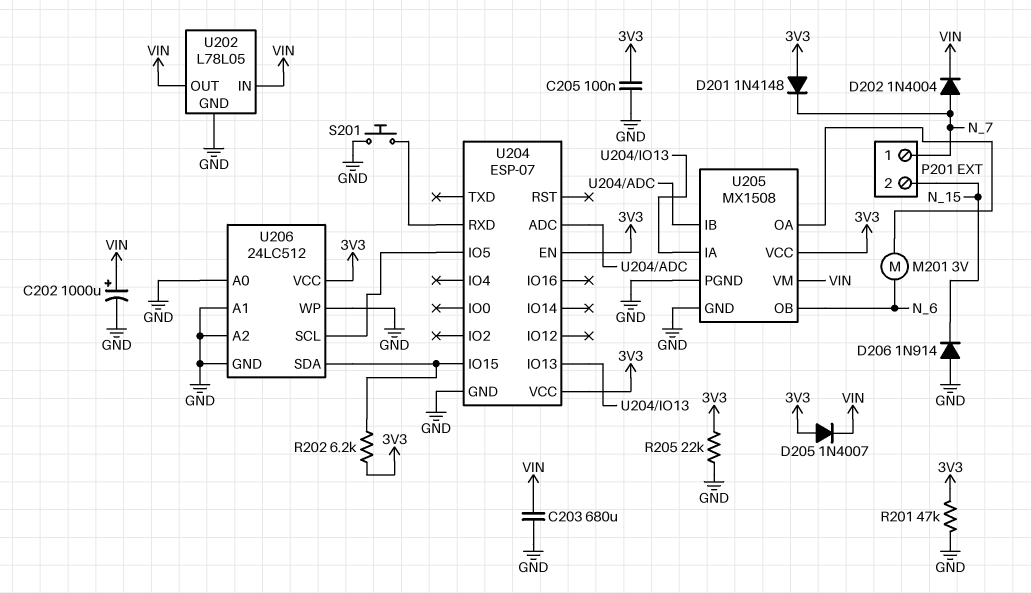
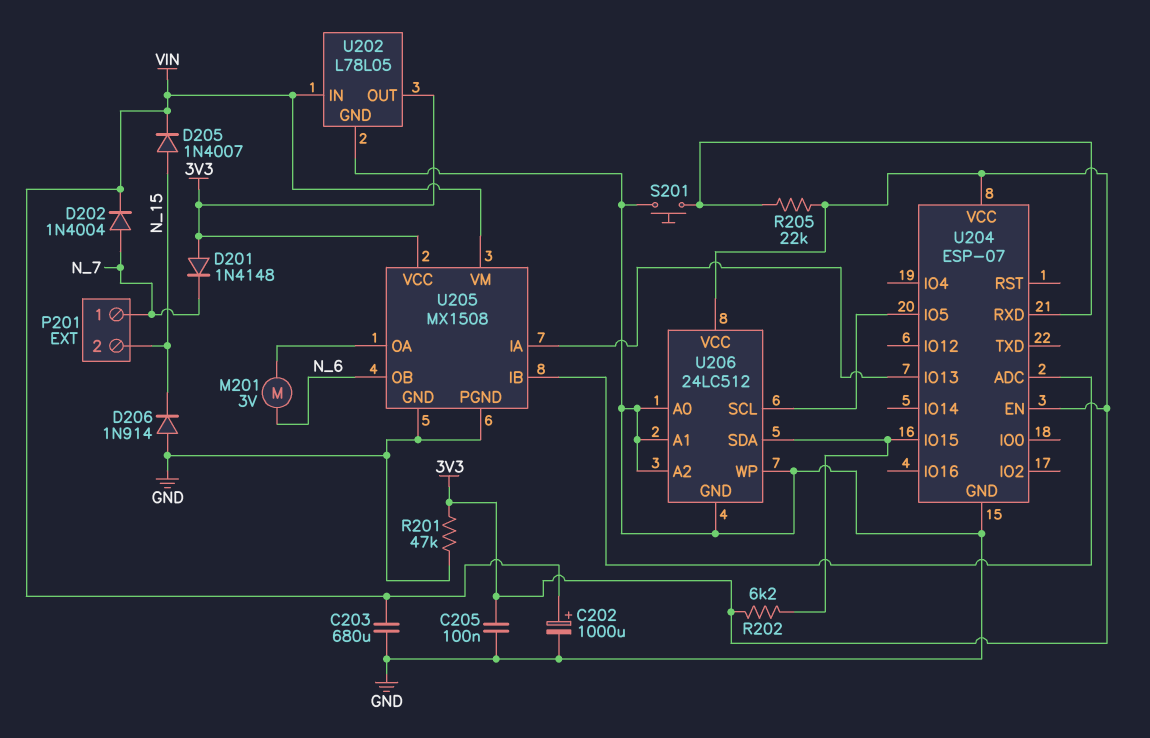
D205: diode 1N4007 (A 3V3, K VIN) -> diode 1N4007 (A N_15, K VIN)
R205: 22k (3V3, GND) -> 22k (3V3, U204/RXD)
U202 pin OUT: VIN -> 3V3

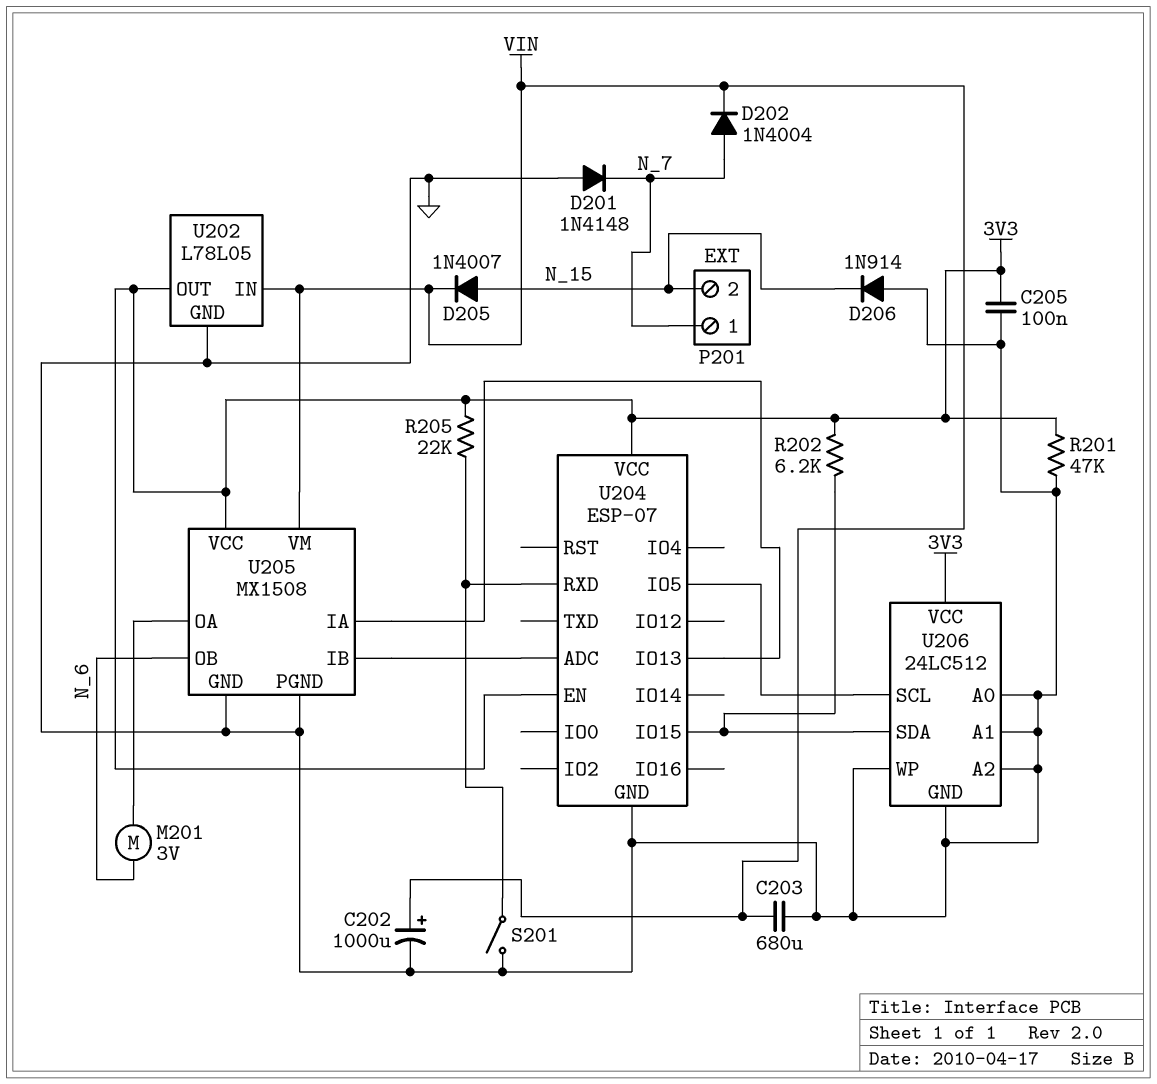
D201: diode 1N4148 (A 3V3, K N_7) -> diode 1N4148 (A GND, K N_7)
S201: button (GND, U204/RXD) -> switch (GND, U204/RXD)

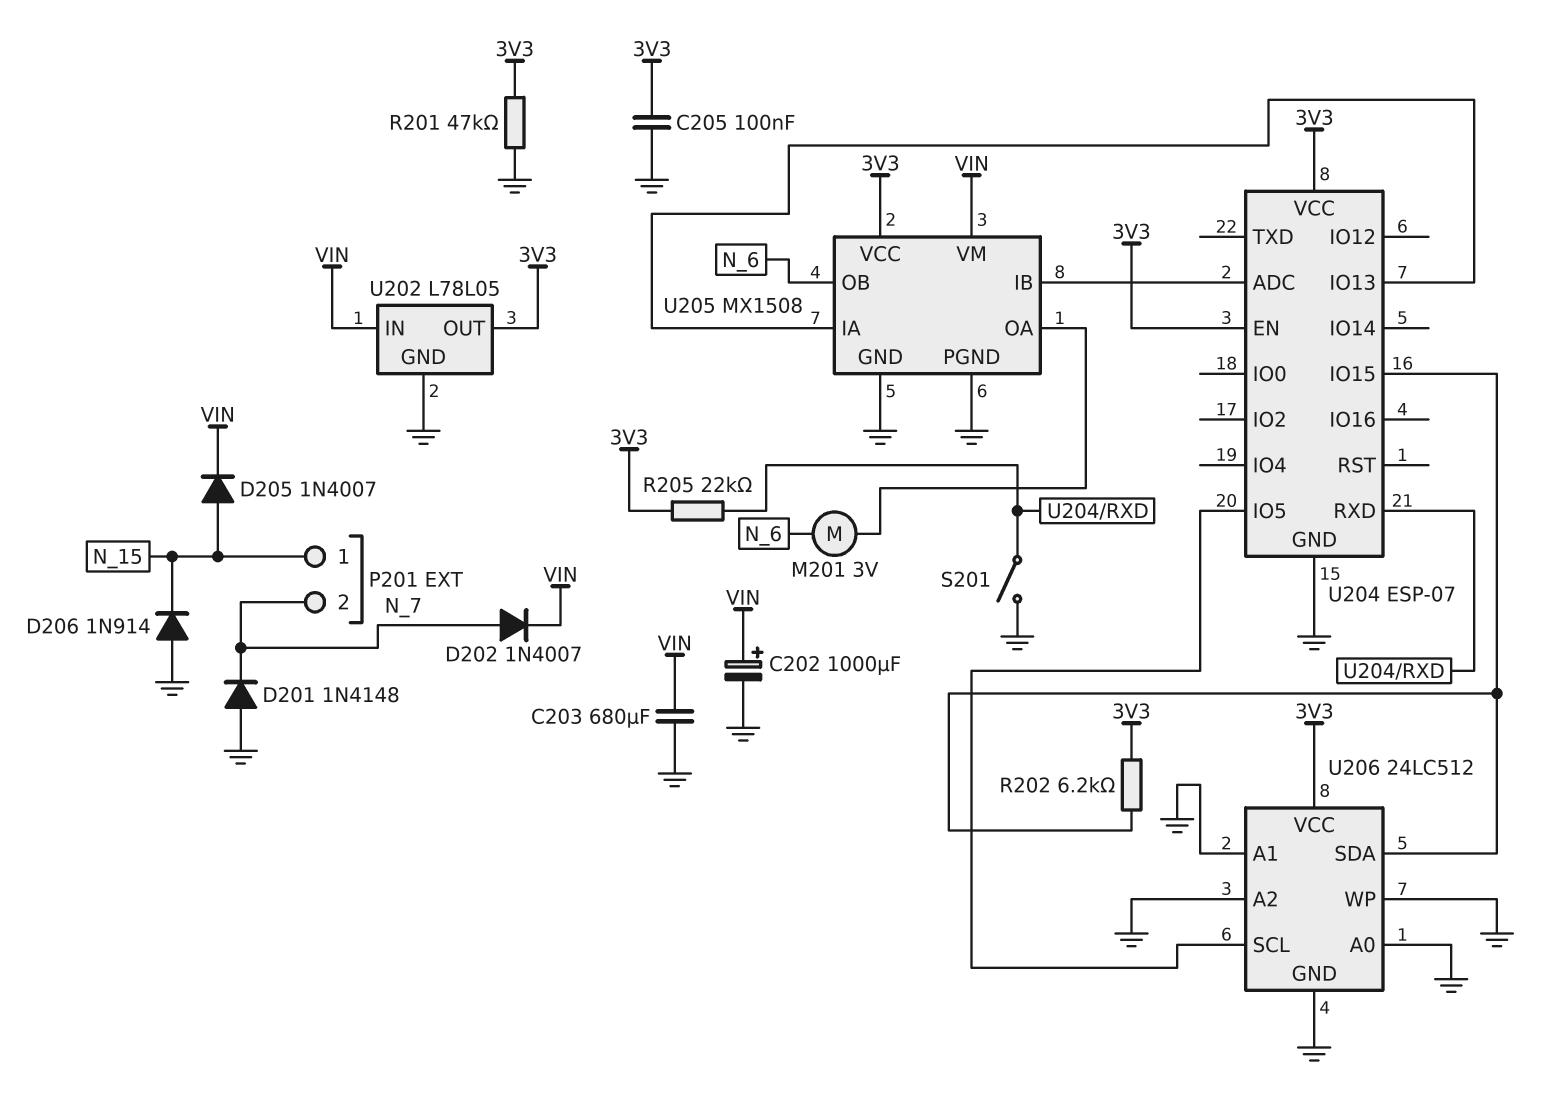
D202: diode 1N4004 (A N_7, K VIN) -> diode 1N4007 (A N_7, K VIN)
P201 pin 1: N_7 -> N_15
P201 pin 2: N_15 -> N_7

